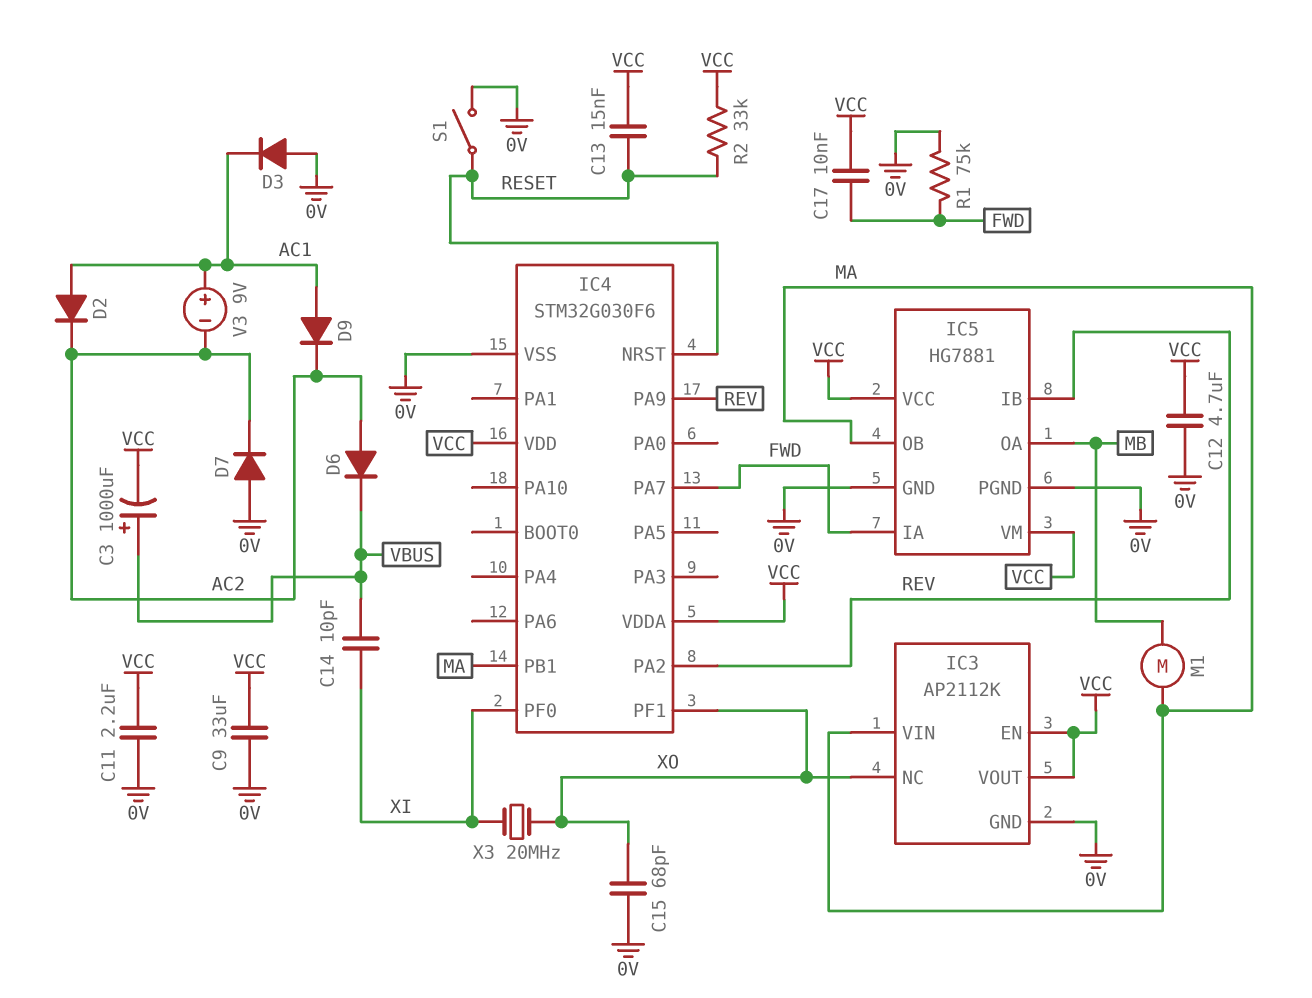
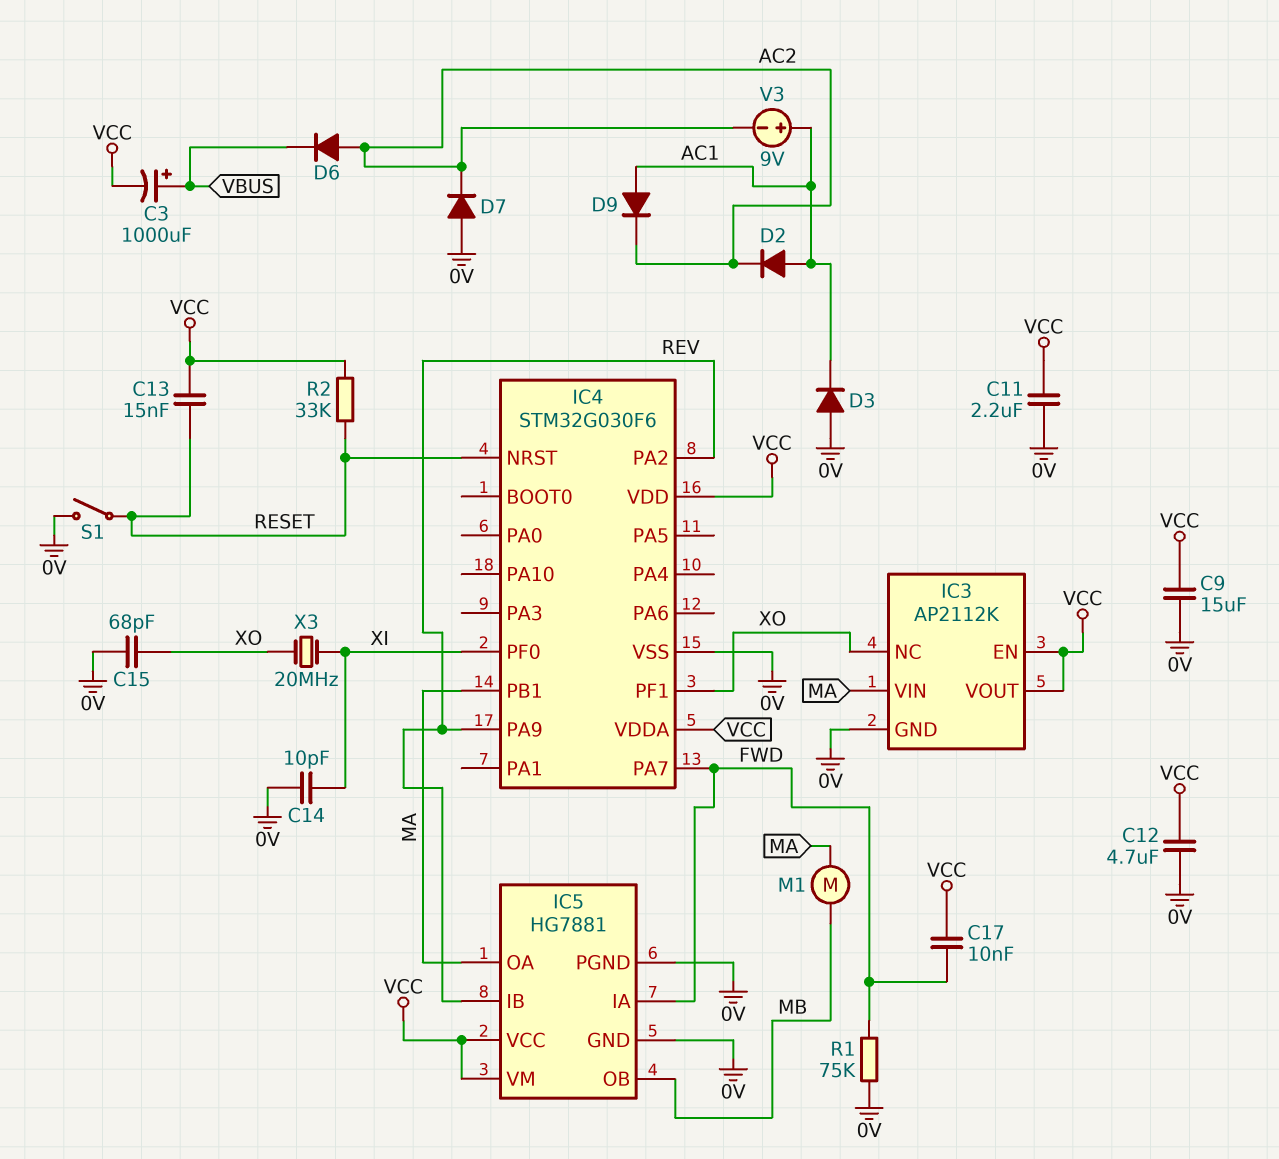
C9: 33uF (0V, VCC) -> 15uF (0V, VCC)
C14: 10pF (VBUS, XI) -> 10pF (0V, XI)
IC5 pin OA: MB -> MA
IC5 pin OB: MA -> MB

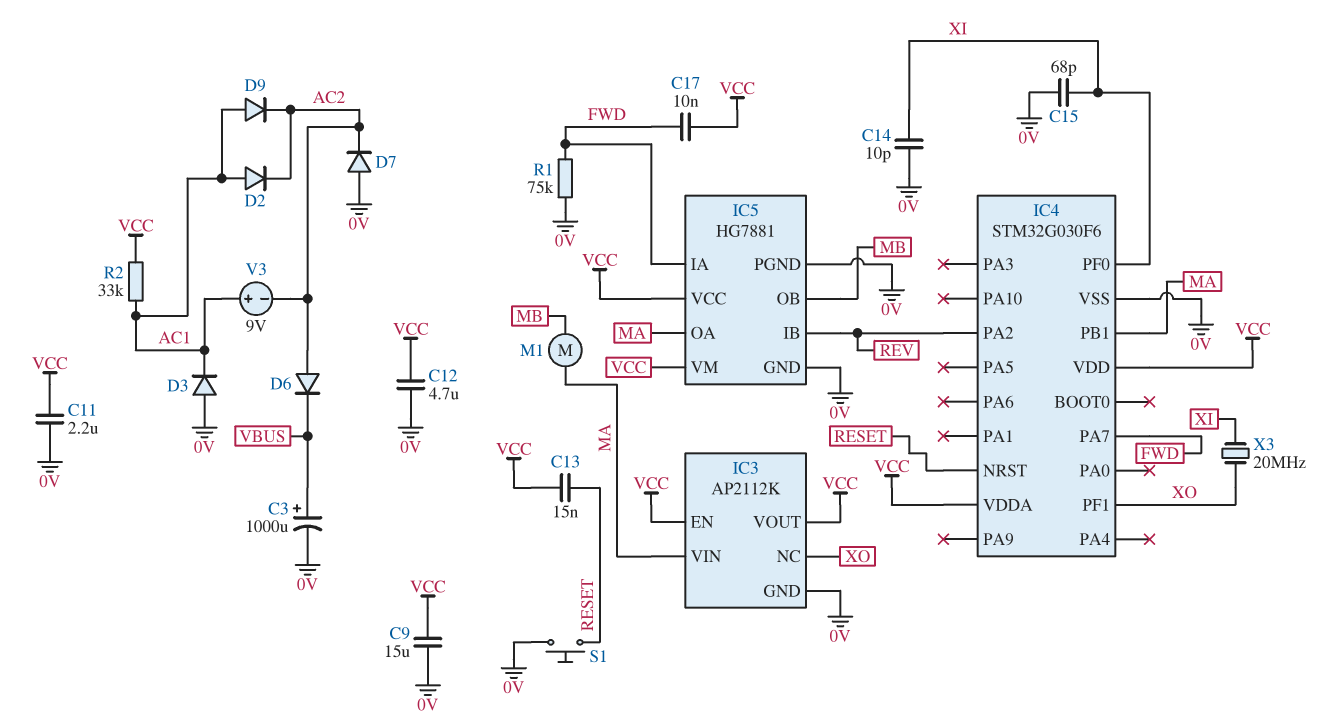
C3: 1000uF (plus VBUS, minus VCC) -> 1000uF (plus VBUS, minus 0V)
C15: 68pF (0V, XO) -> 68pF (0V, XI)
IC4 pin PA9: REV -> none
R2: 33k (RESET, VCC) -> 33k (AC1, VCC)
S1: switch (0V, RESET) -> button (0V, RESET)

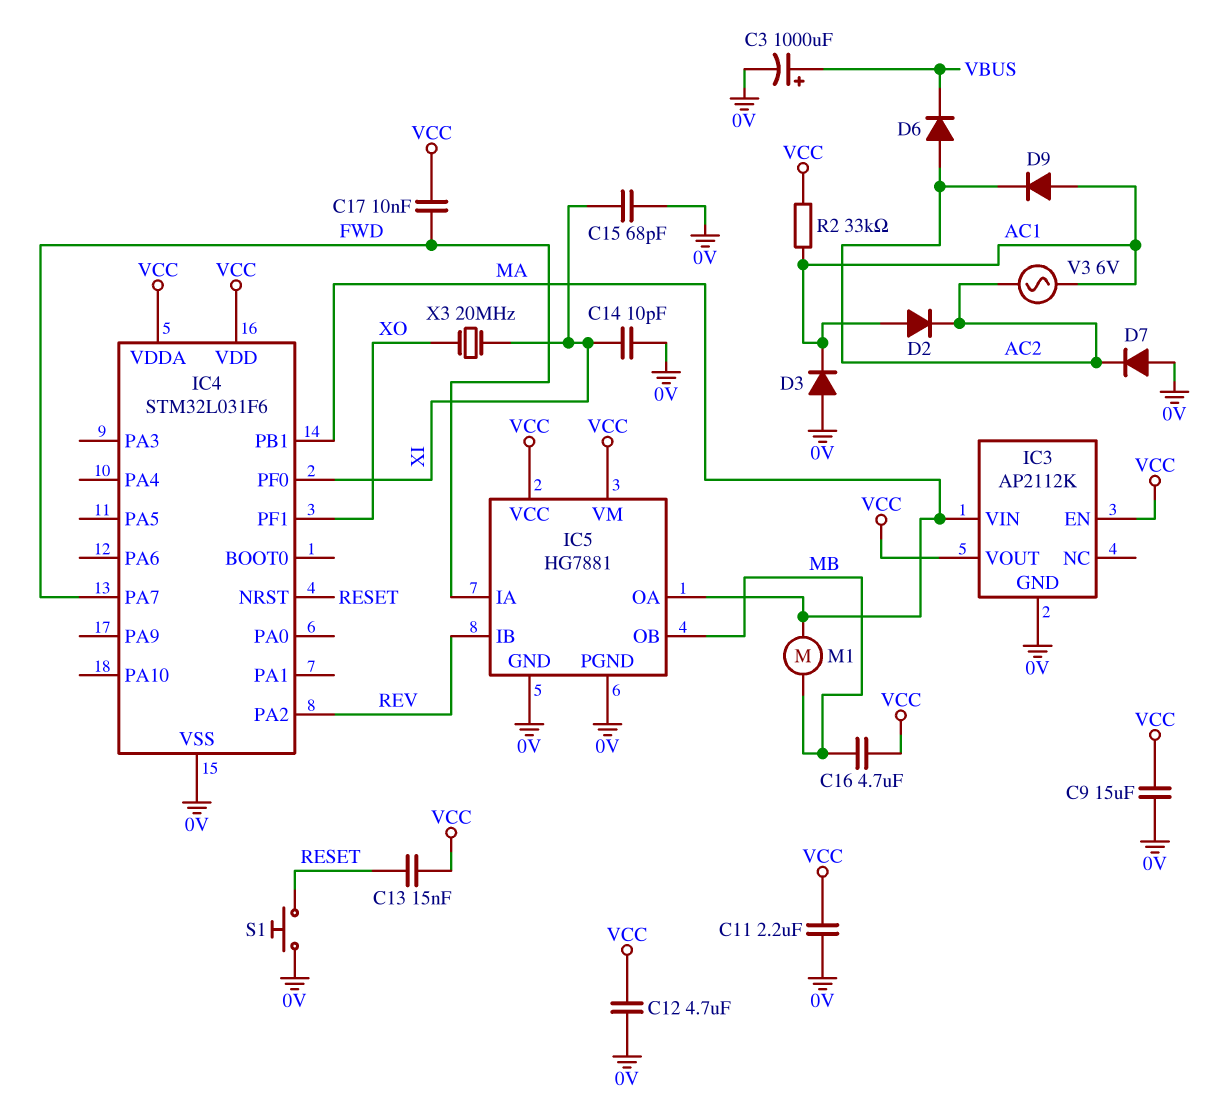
C16: none -> 4.7uF (MB, VCC)
IC3 pin NC: XO -> none
IC4: STM32G030F6 -> STM32L031F6
R1: 75k (0V, FWD) -> none
V3: 9V (plus AC1, minus AC2) -> AC 6V (AC1, AC2)

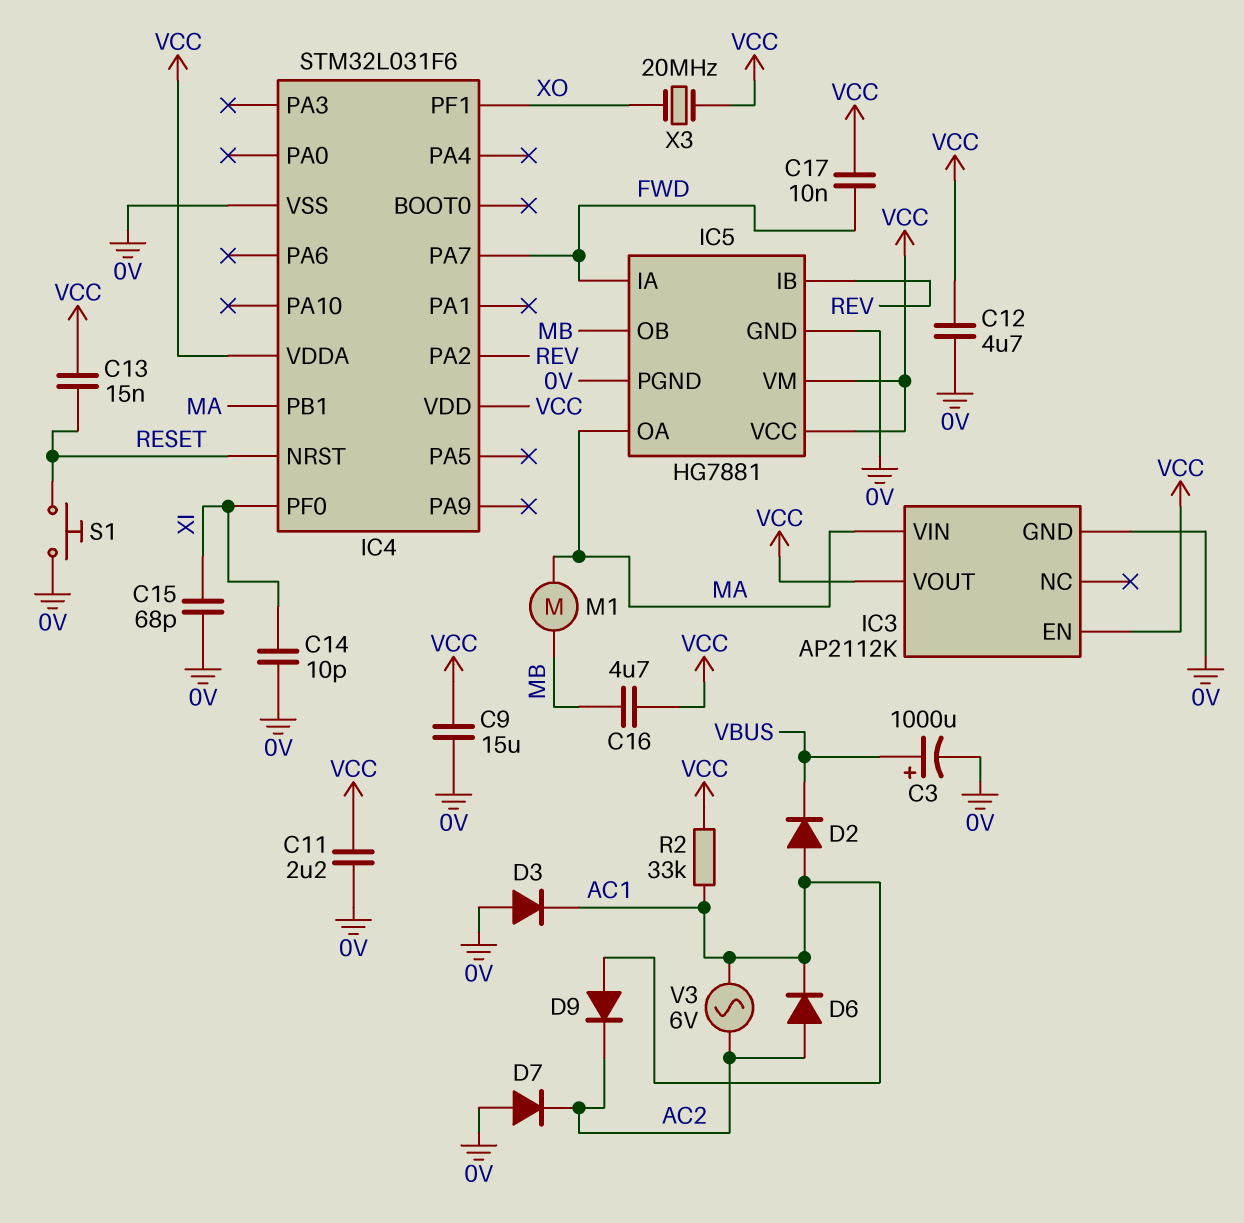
D2: diode (A AC1, K AC2) -> diode (A AC1, K VBUS)
D6: diode (A AC2, K VBUS) -> diode (A AC2, K AC1)
X3: 20MHz (XI, XO) -> 20MHz (VCC, XO)

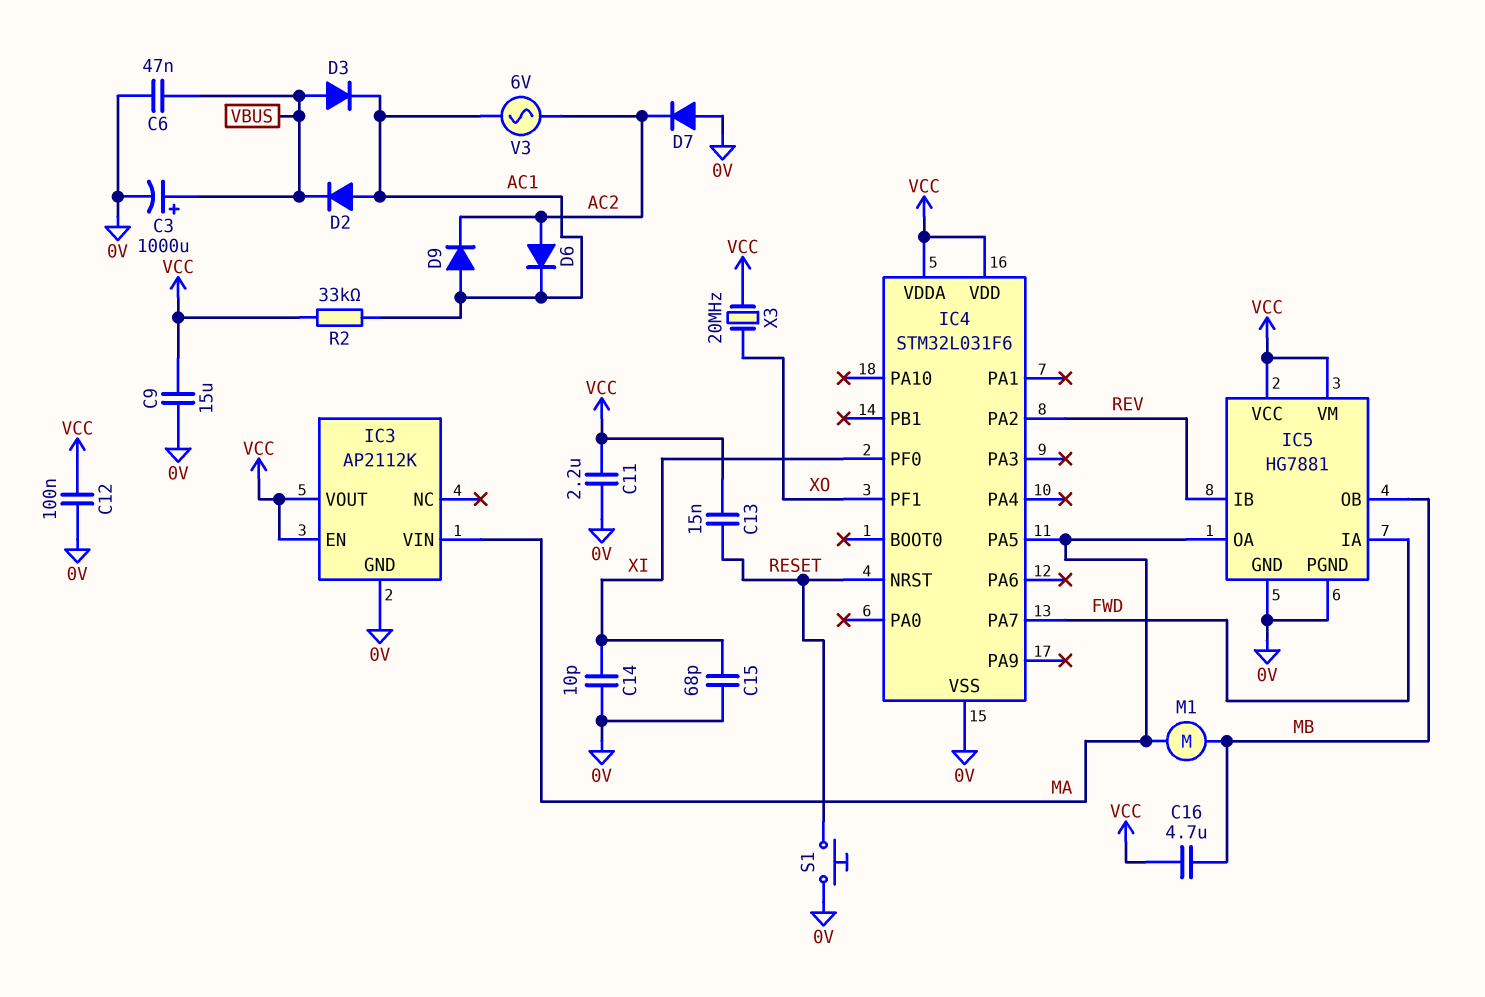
C6: none -> 47nF (0V, VBUS)
C12: 4.7uF (0V, VCC) -> 100nF (0V, VCC)
C17: 10nF (FWD, VCC) -> none
D3: diode (A 0V, K AC1) -> diode (A VBUS, K AC1)
IC4 pin PA5: none -> MA
IC4 pin PB1: MA -> none

